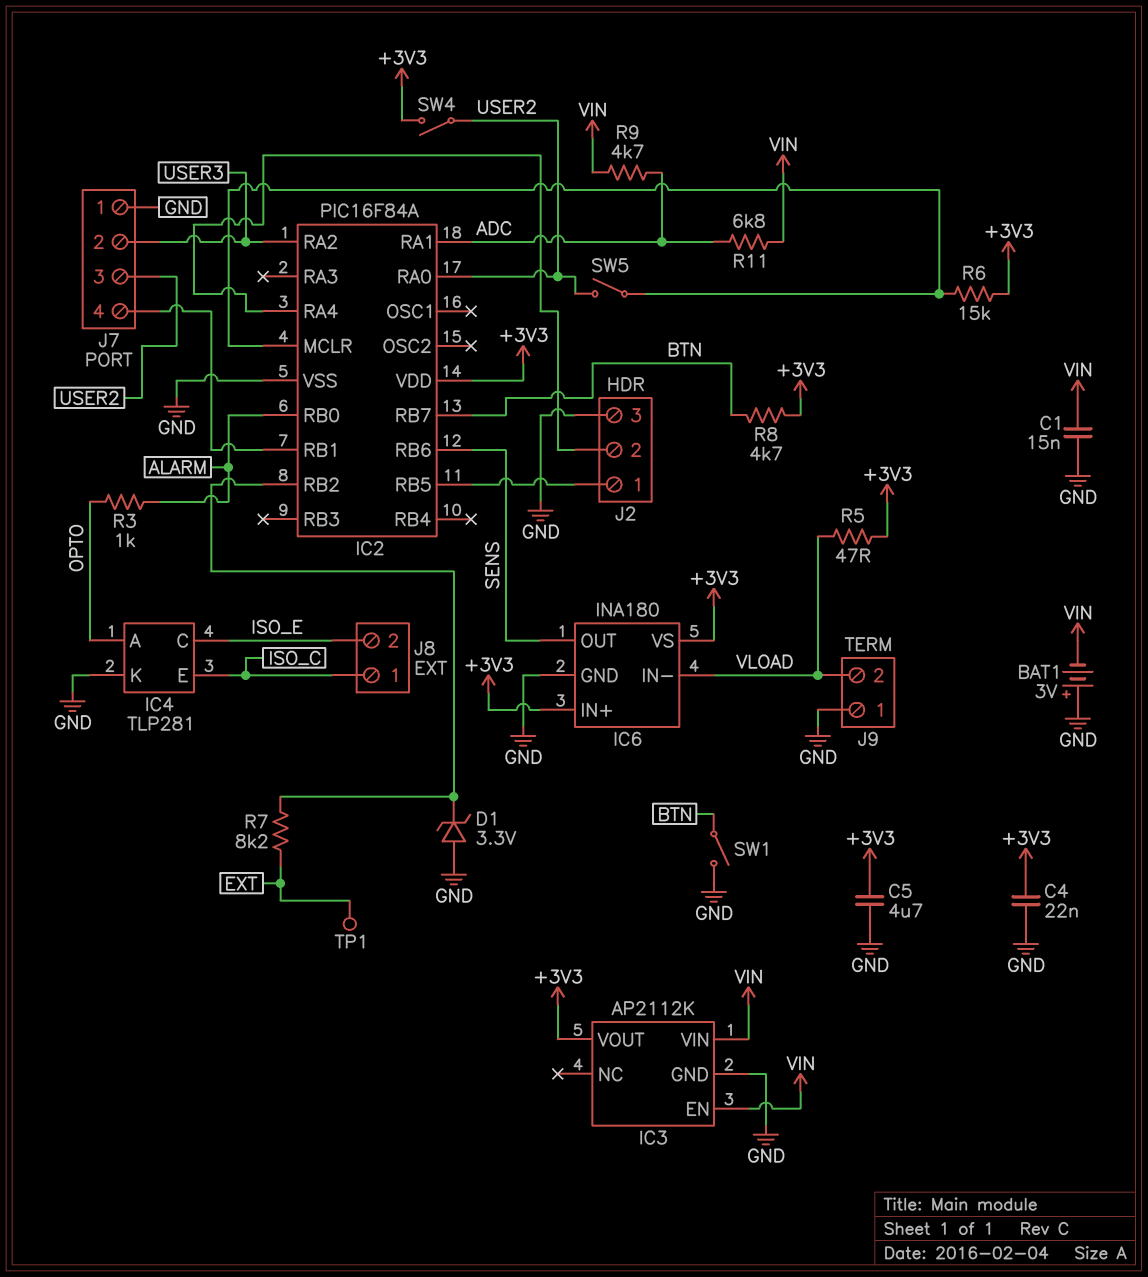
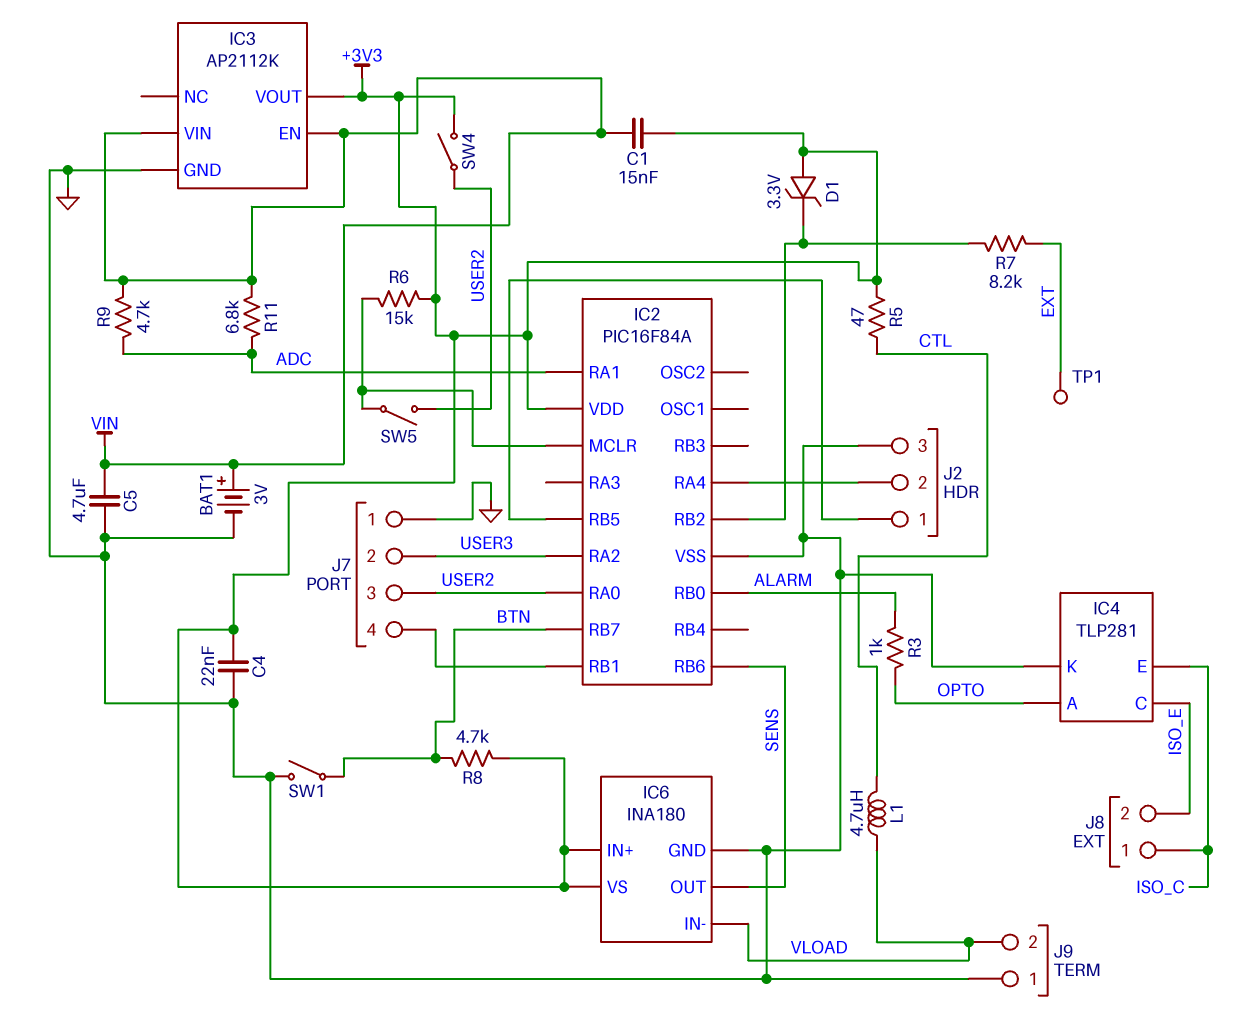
BAT1: 3V (plus GND, minus VIN) -> 3V (plus VIN, minus GND)
C1: 15nF (GND, VIN) -> 15nF (+3V3, VIN)
C5: 4.7uF (+3V3, GND) -> 4.7uF (GND, VIN)
D1: zener 3.3V (A GND, K IC2/RB2) -> zener 3.3V (A +3V3, K IC2/RB2)
L1: none -> 4.7uH (CTL, VLOAD)
R5: 47 (+3V3, VLOAD) -> 47 (+3V3, CTL)

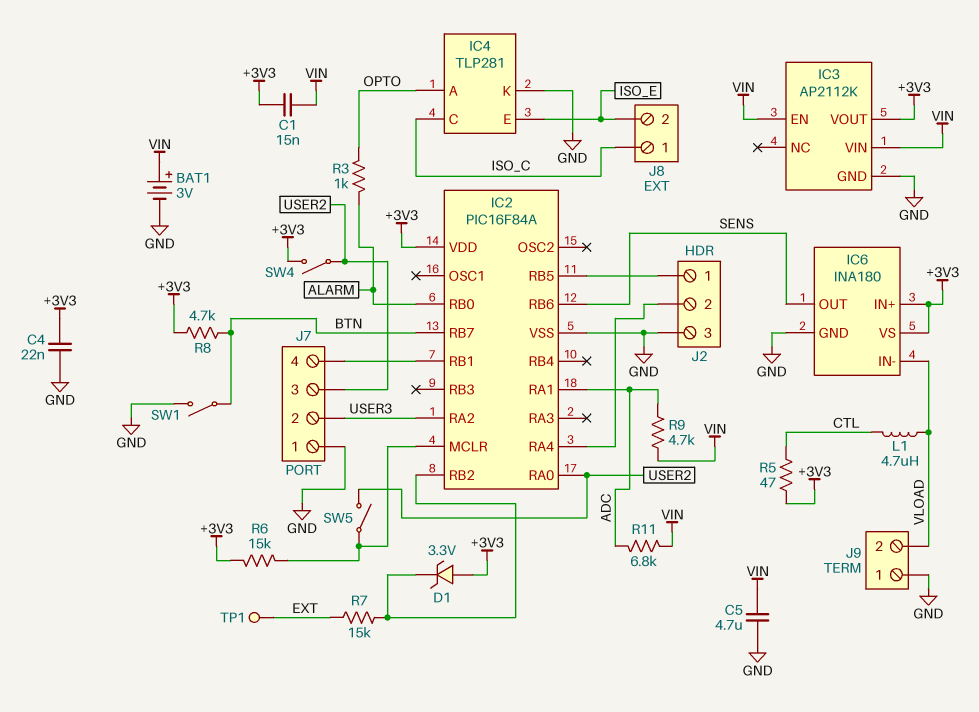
IC4 pin C: ISO_E -> ISO_C
IC4 pin E: ISO_C -> ISO_E
R7: 8.2k (EXT, IC2/RB2) -> 15k (EXT, IC2/RB2)

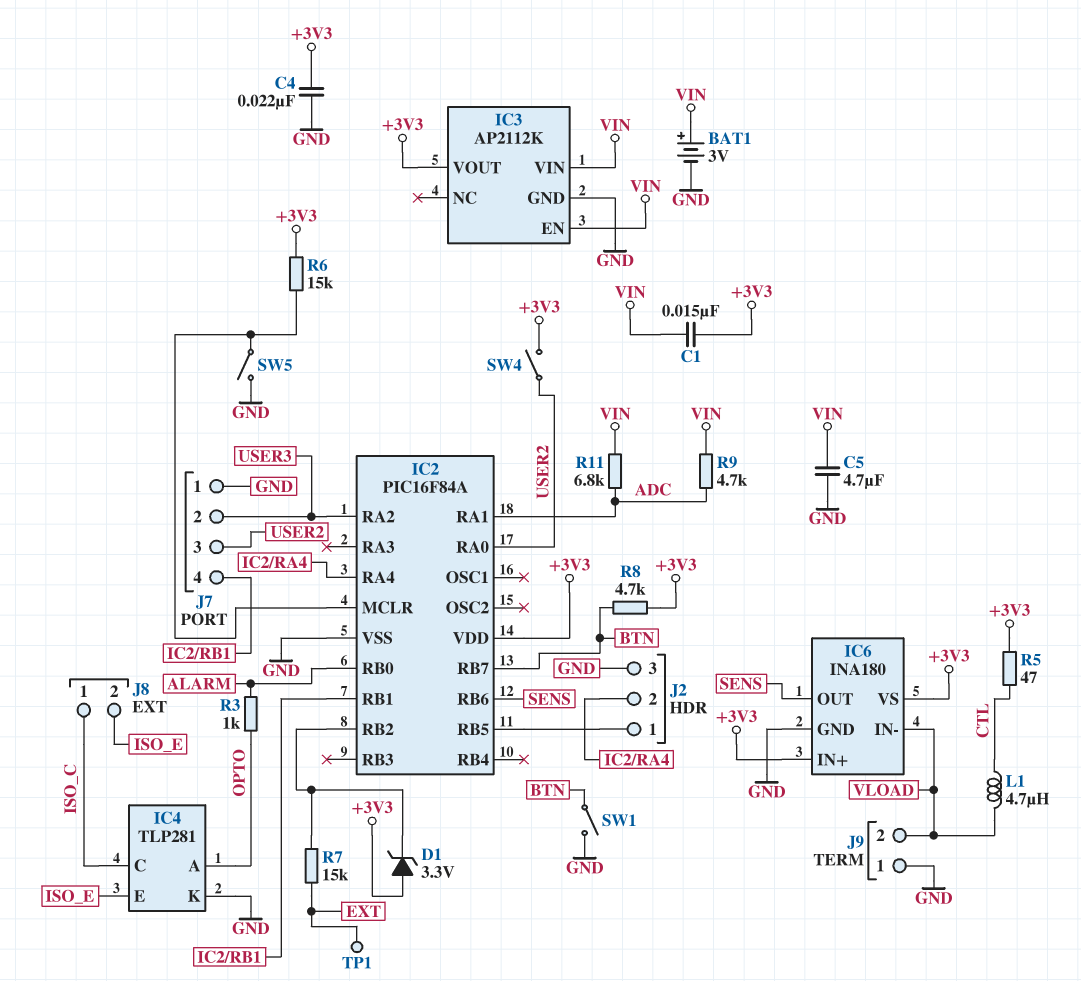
SW5: switch (IC2/MCLR, USER2) -> switch (GND, IC2/MCLR)

